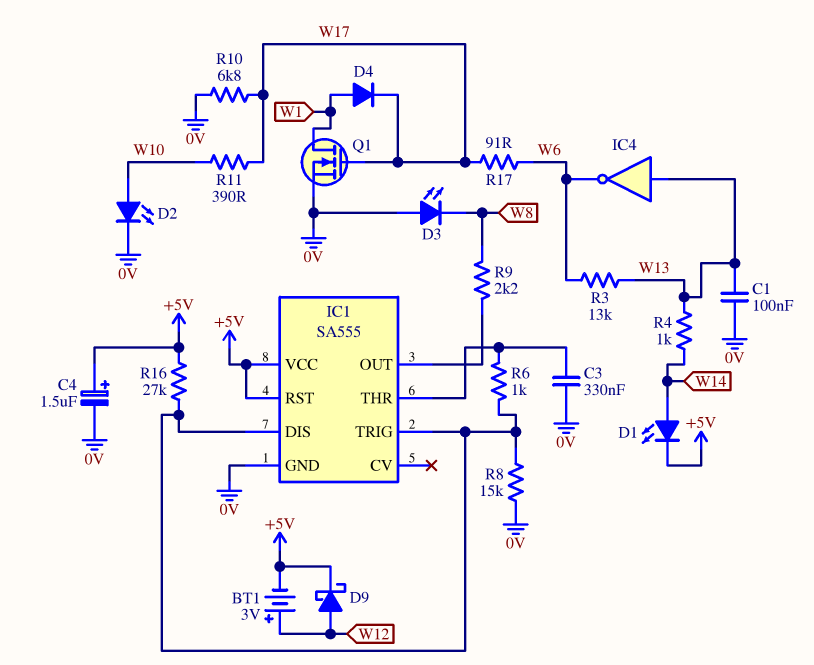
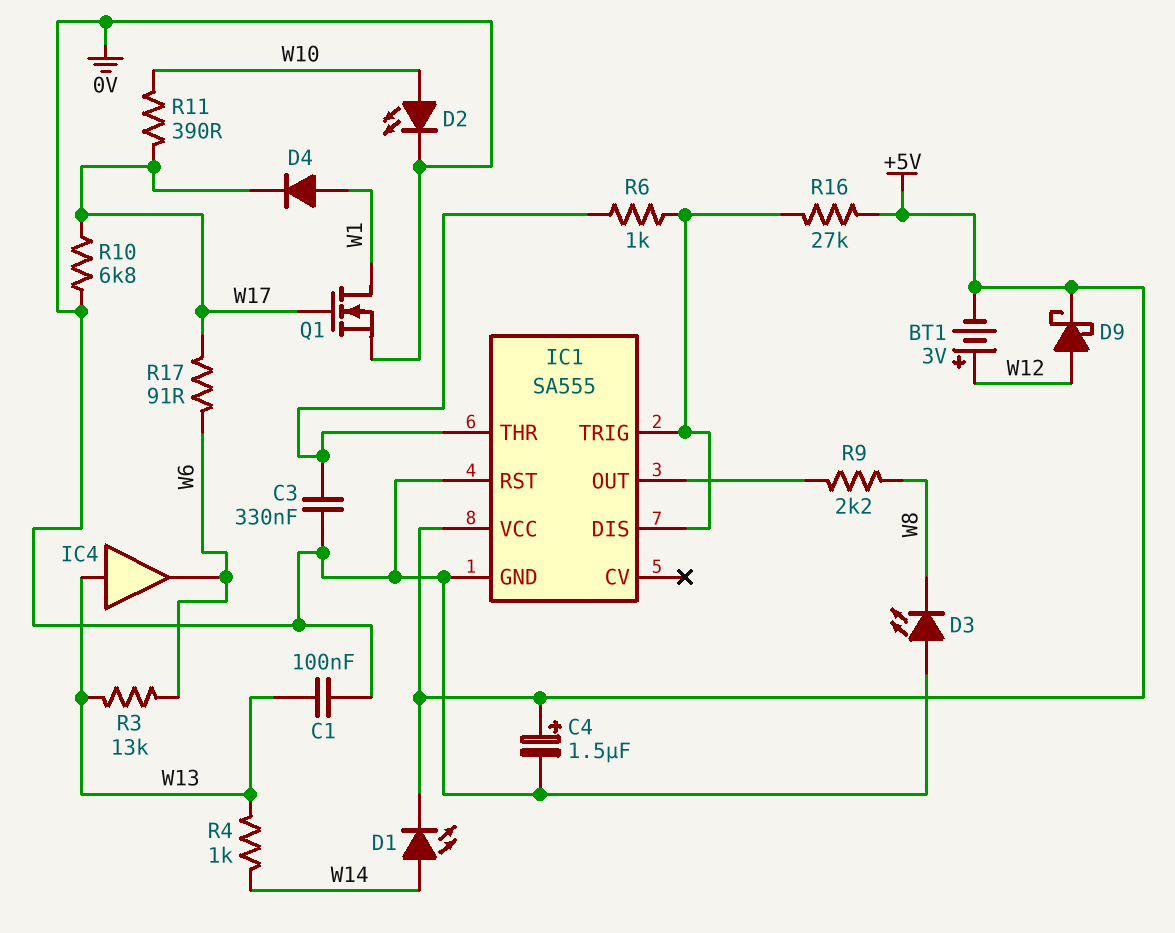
IC1 pin RST: +5V -> 0V
IC4: NOT (in W13, out W6) -> buffer (in W13, out W6)
R8: 15k (0V, IC1/DIS) -> none

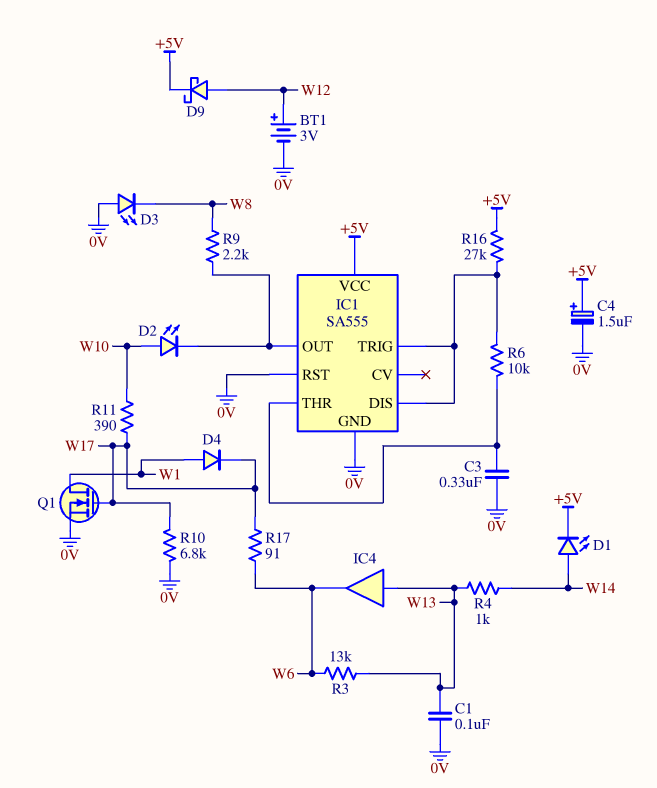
BT1: 3V (plus W12, minus +5V) -> 3V (plus W12, minus 0V)
D2: LED (A W10, K 0V) -> LED (A W10, K IC1/OUT)
R6: 1k (IC1/DIS, IC1/THR) -> 10k (IC1/DIS, IC1/THR)

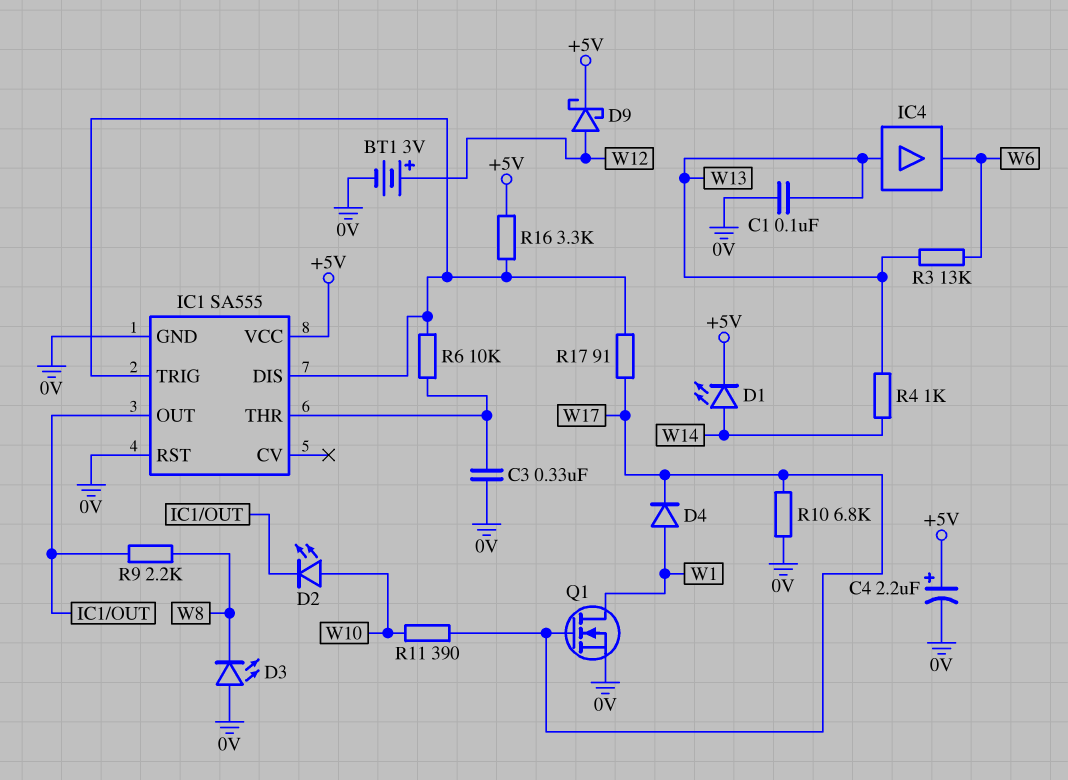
C4: 1.5uF (plus +5V, minus 0V) -> 2.2uF (plus +5V, minus 0V)
R16: 27k (+5V, IC1/DIS) -> 3.3k (+5V, IC1/DIS)
R17: 91 (W6, W17) -> 91 (IC1/DIS, W17)

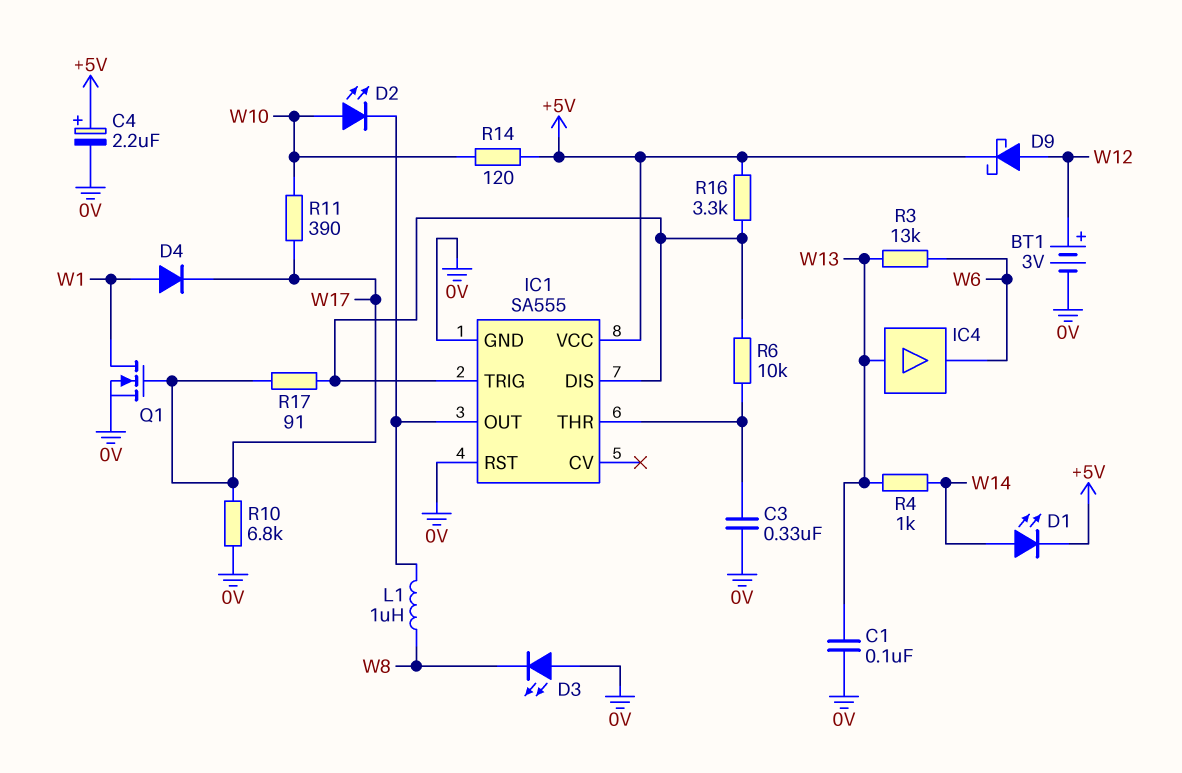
L1: none -> 1uH (IC1/OUT, W8)
R9: 2.2k (IC1/OUT, W8) -> none
R14: none -> 120 (+5V, W10)

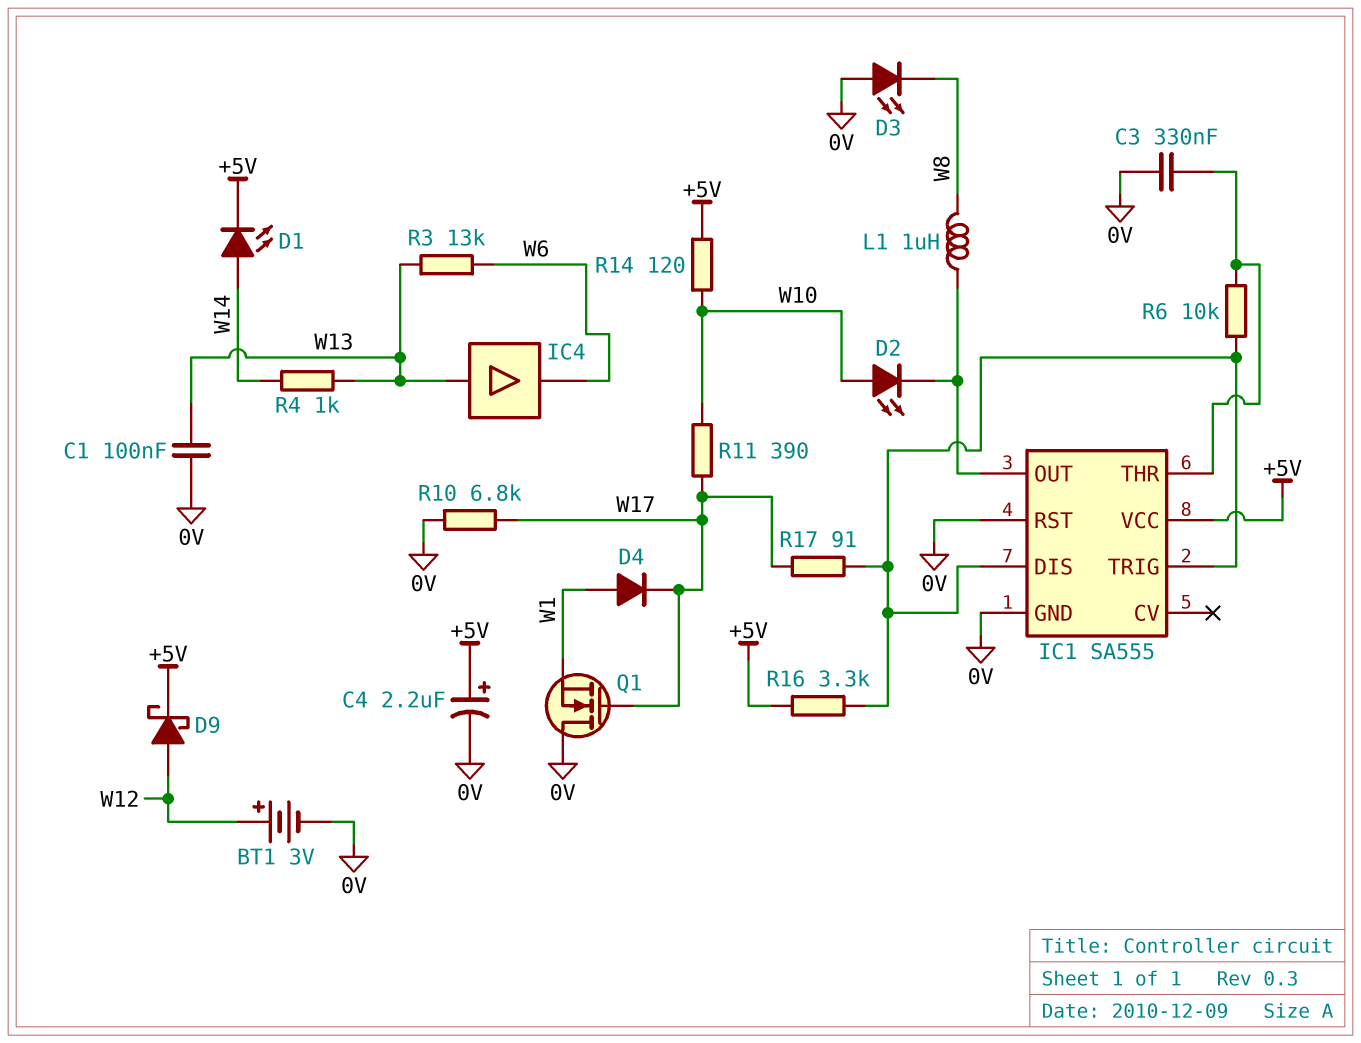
Q1: NMOS (G W17, D W1, S 0V) -> NMOS (G W17, D 0V, S W1)

